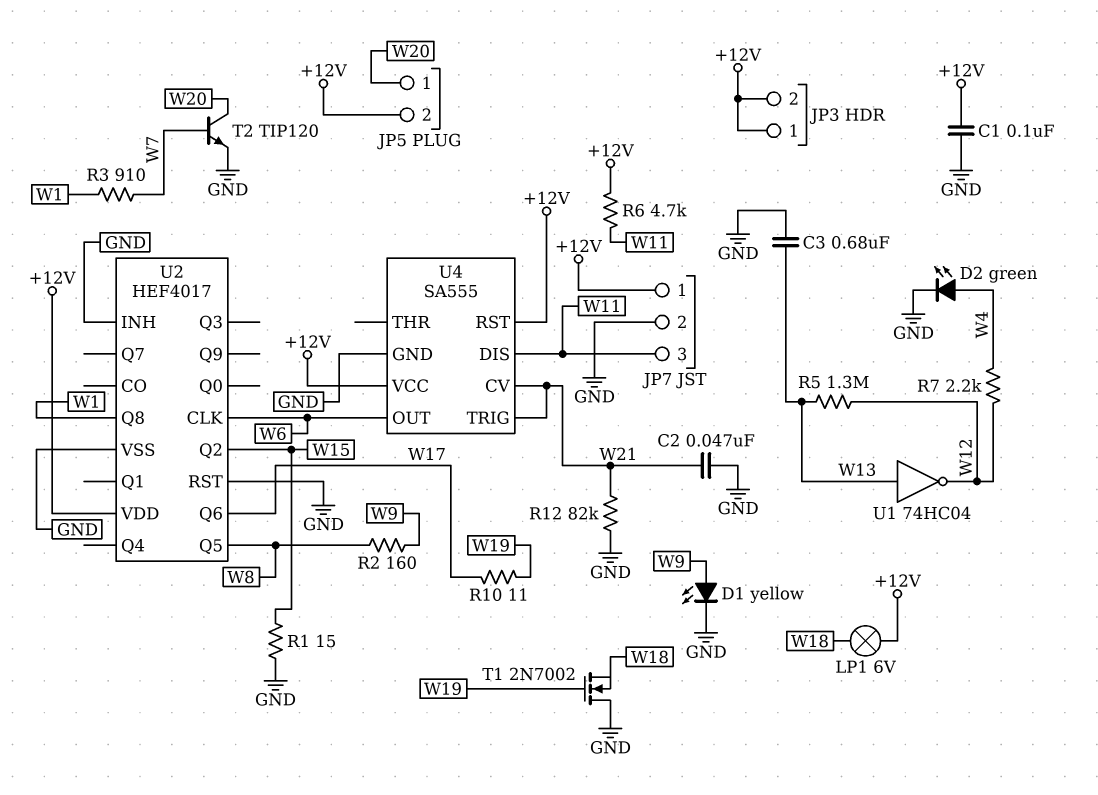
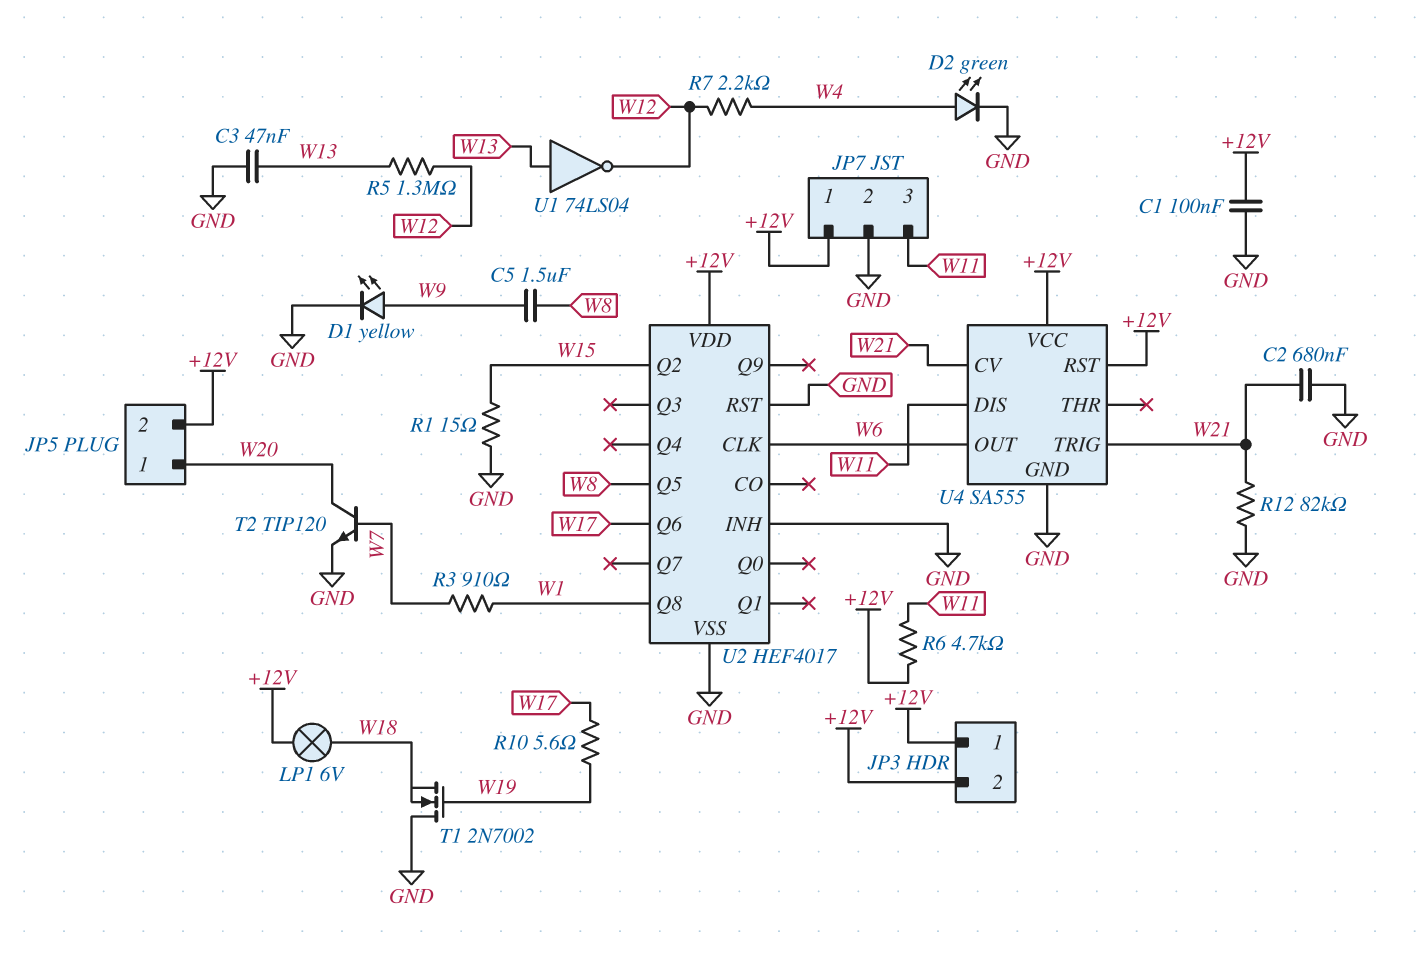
C2: 47nF (GND, W21) -> 680nF (GND, W21)
C3: 680nF (GND, W13) -> 47nF (GND, W13)
C5: none -> 1.5uF (W8, W9)
R2: 160 (W8, W9) -> none
R10: 11 (W17, W19) -> 5.6 (W17, W19)
U1: NOT 74HC04 (in W13, out W12) -> NOT 74LS04 (in W13, out W12)

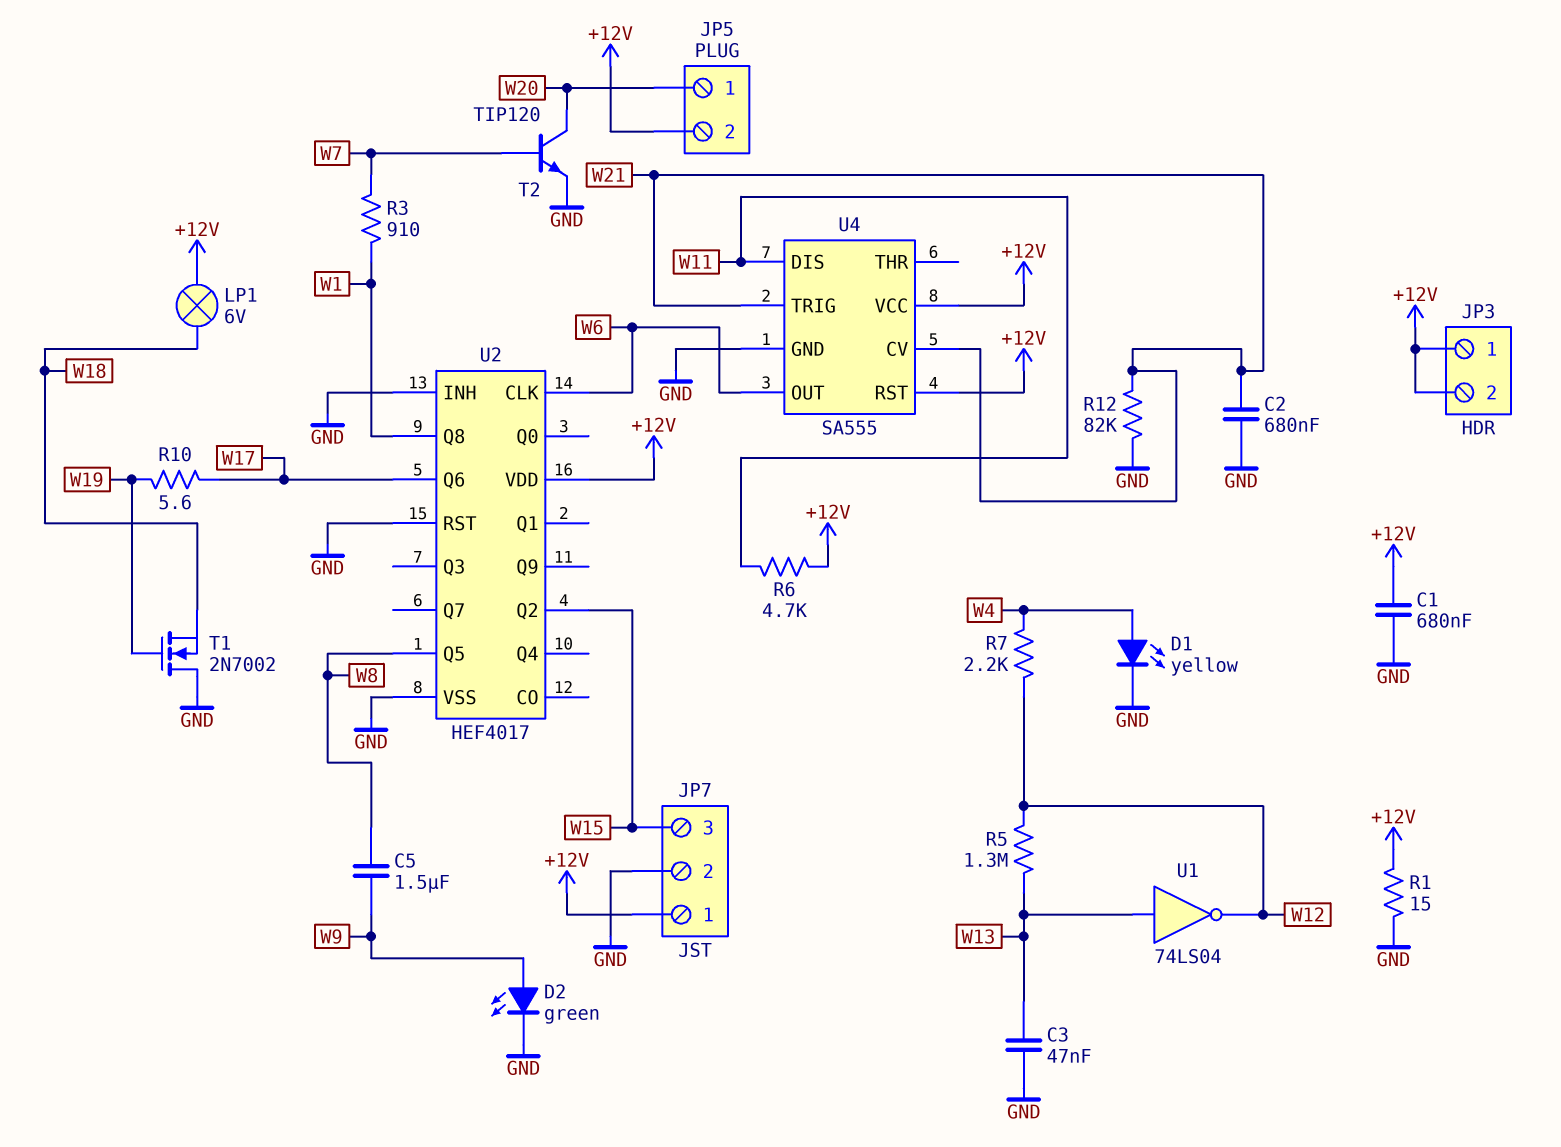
C1: 100nF (+12V, GND) -> 680nF (+12V, GND)
D1: LED yellow (A W9, K GND) -> LED yellow (A W4, K GND)
D2: LED green (A W4, K GND) -> LED green (A W9, K GND)
JP7 pin 3: W11 -> W15
R1: 15 (GND, W15) -> 15 (+12V, GND)

